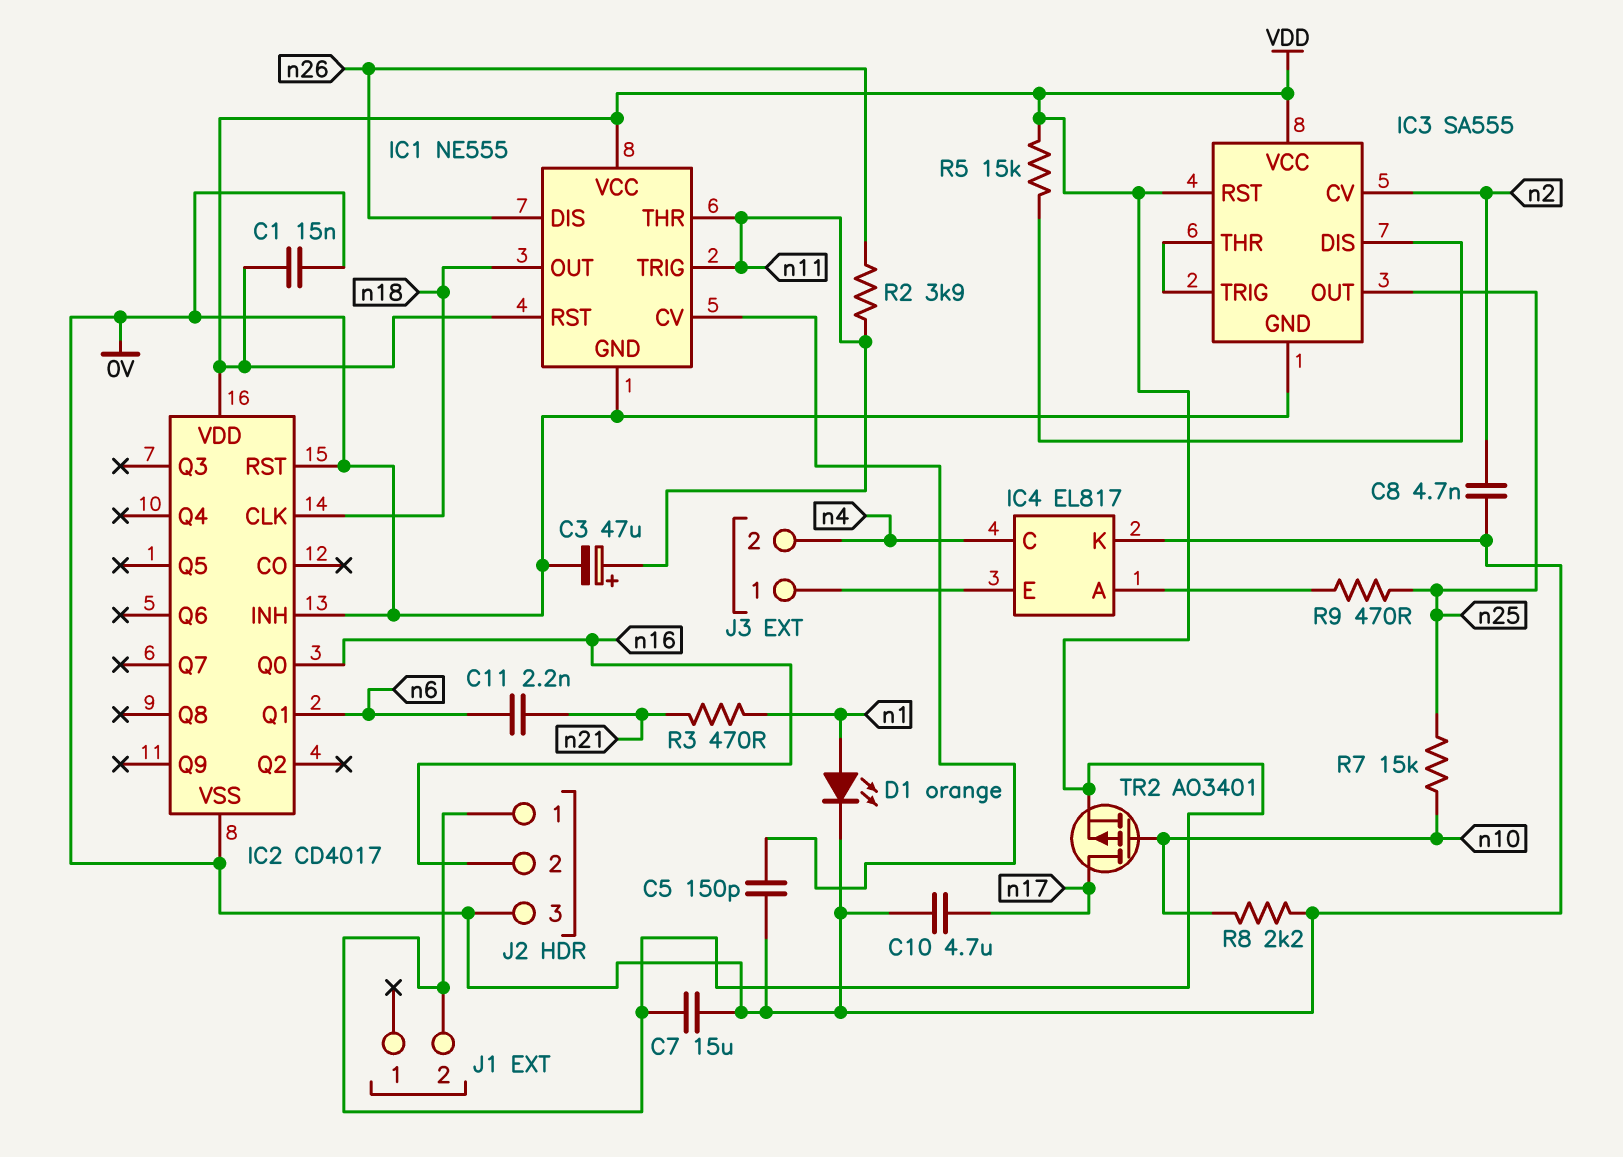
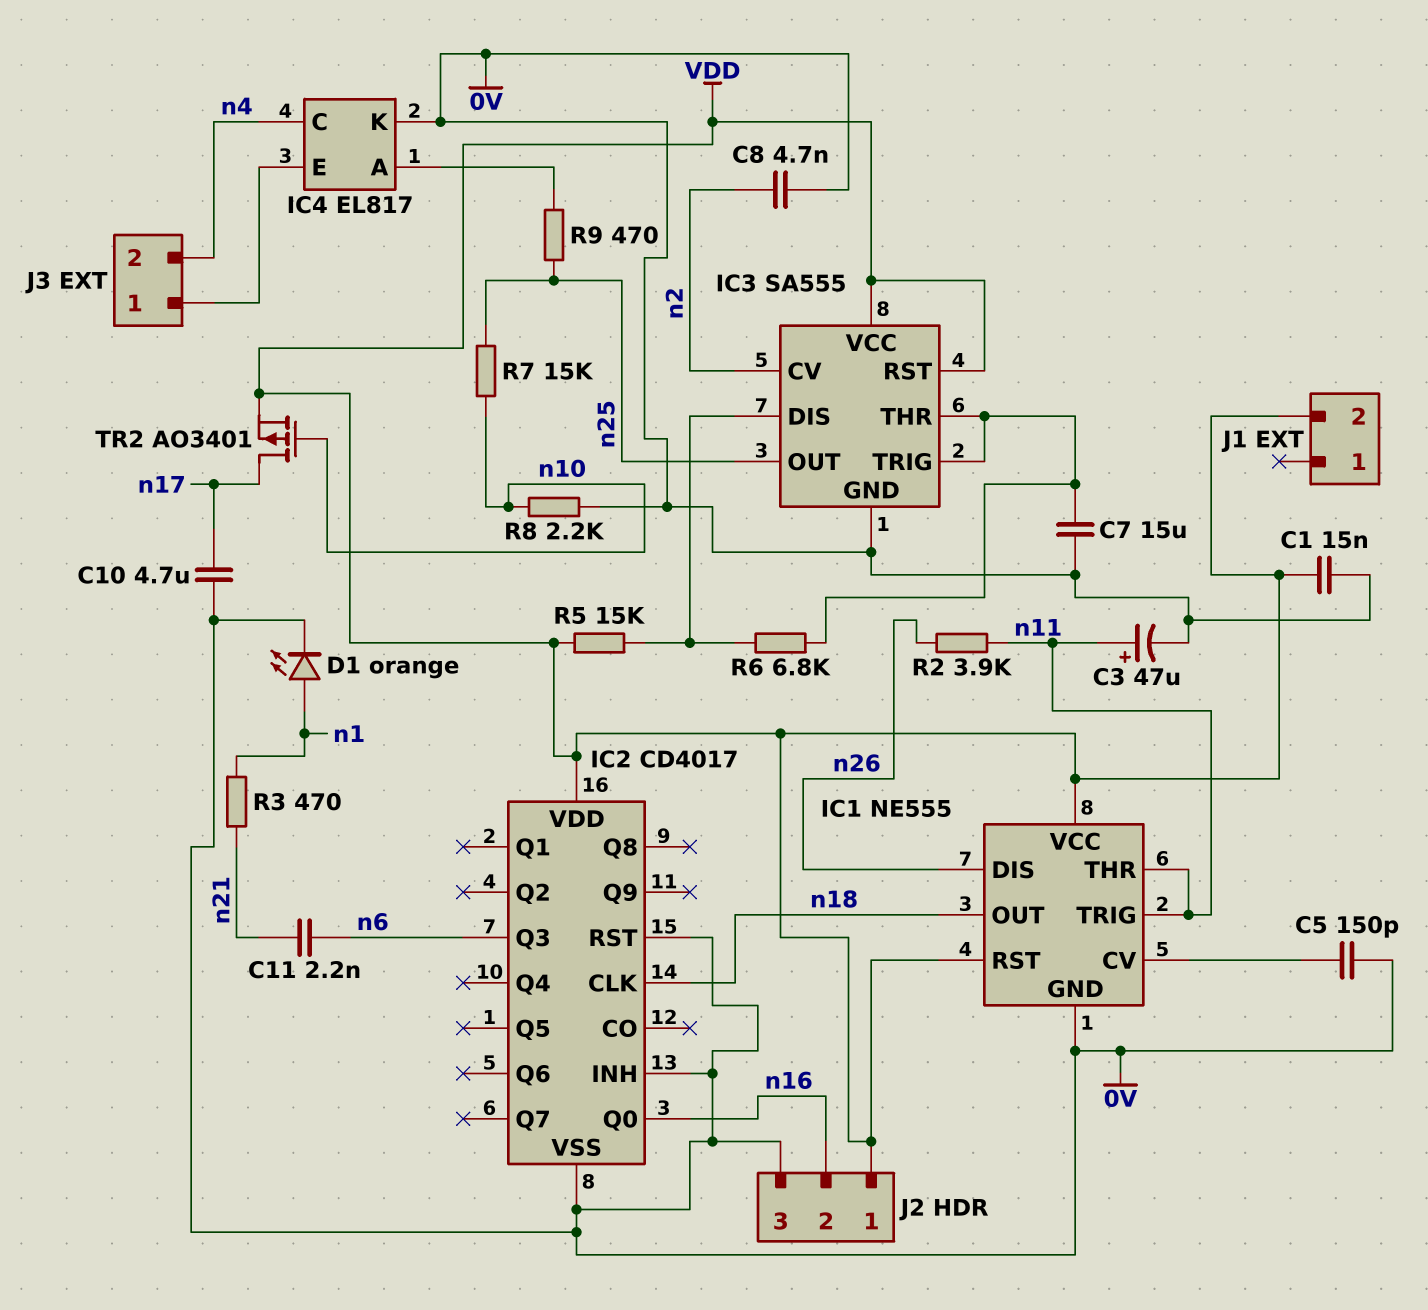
C7: 15uF (0V, VDD) -> 15uF (0V, IC3/THR)
IC2 pin Q1: n6 -> none
IC2 pin Q3: none -> n6
R6: none -> 6.8k (IC3/DIS, IC3/THR)

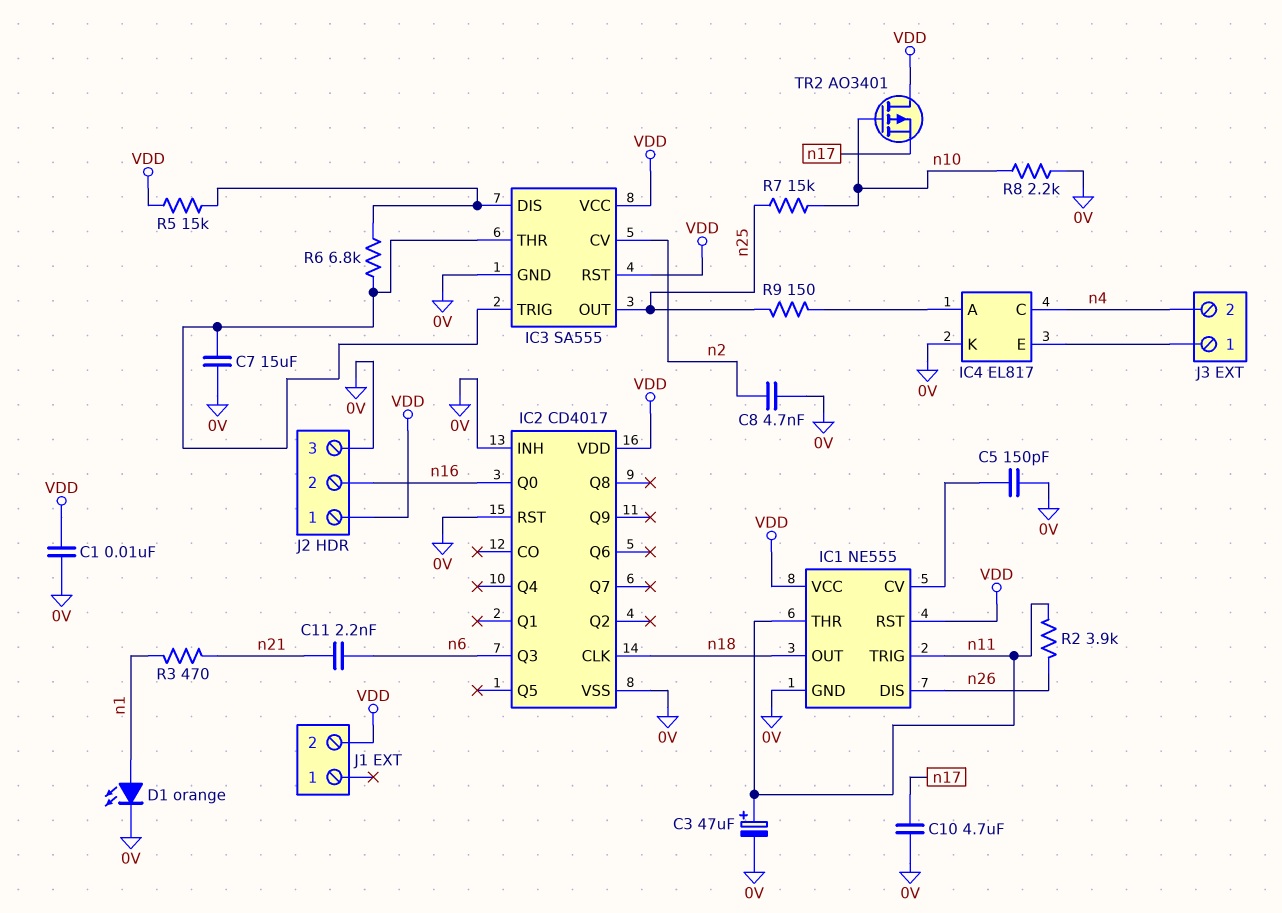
C1: 15nF (0V, VDD) -> 10nF (0V, VDD)
R9: 470 (IC4/A, n25) -> 150 (IC4/A, n25)
TR2: PMOS AO3401 (G n10, D n17, S VDD) -> PMOS AO3401 (G n10, D VDD, S n17)

